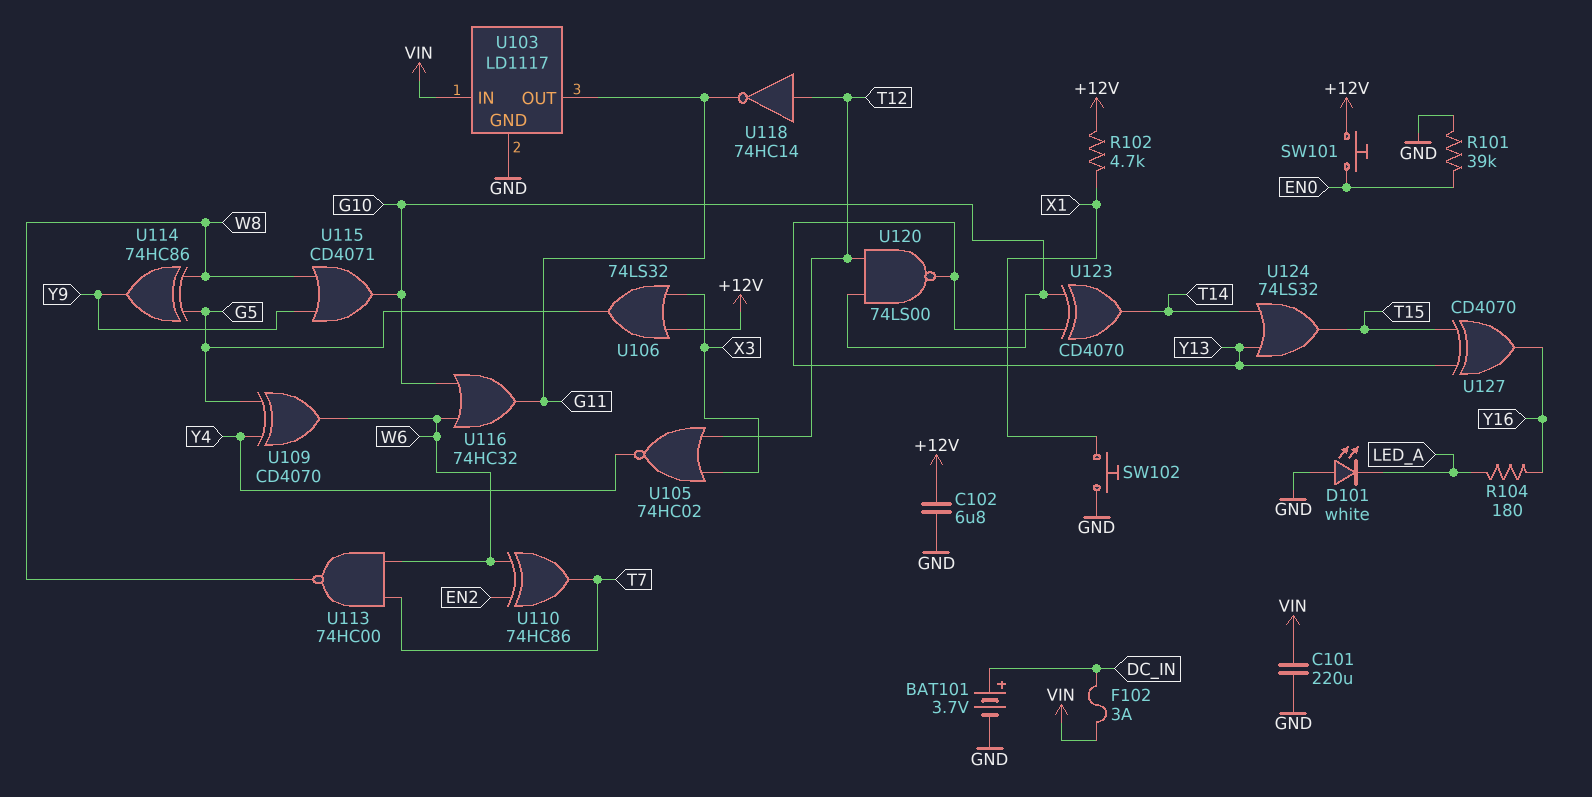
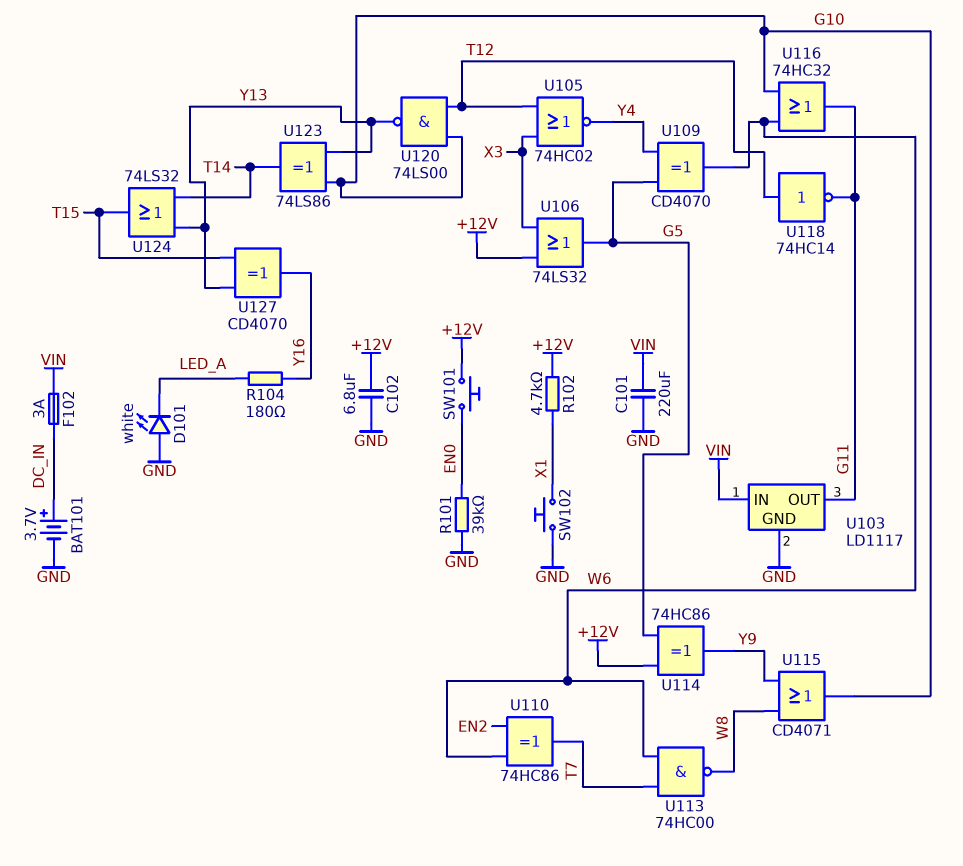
U114: XOR 74HC86 (in G5, in W8, out Y9) -> XOR 74HC86 (in +12V, in G5, out Y9)
U123: XOR CD4070 (in G10, in Y13, out T14) -> XOR 74LS86 (in G10, in Y13, out T14)

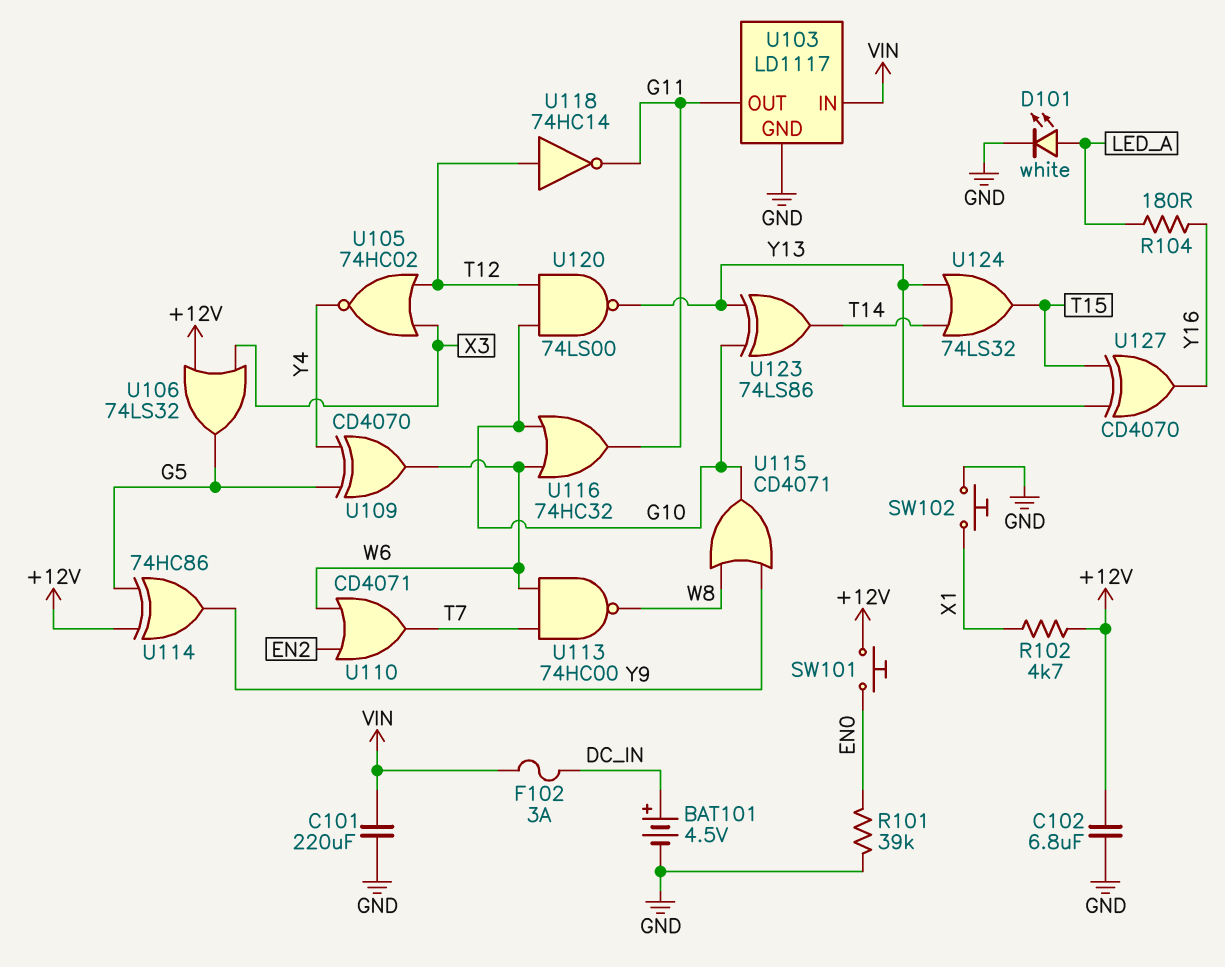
BAT101: 3.7V (plus DC_IN, minus GND) -> 4.5V (plus DC_IN, minus GND)
D101: LED white (A GND, K LED_A) -> LED white (A LED_A, K GND)
U110: XOR 74HC86 (in EN2, in W6, out T7) -> OR CD4071 (in EN2, in W6, out T7)

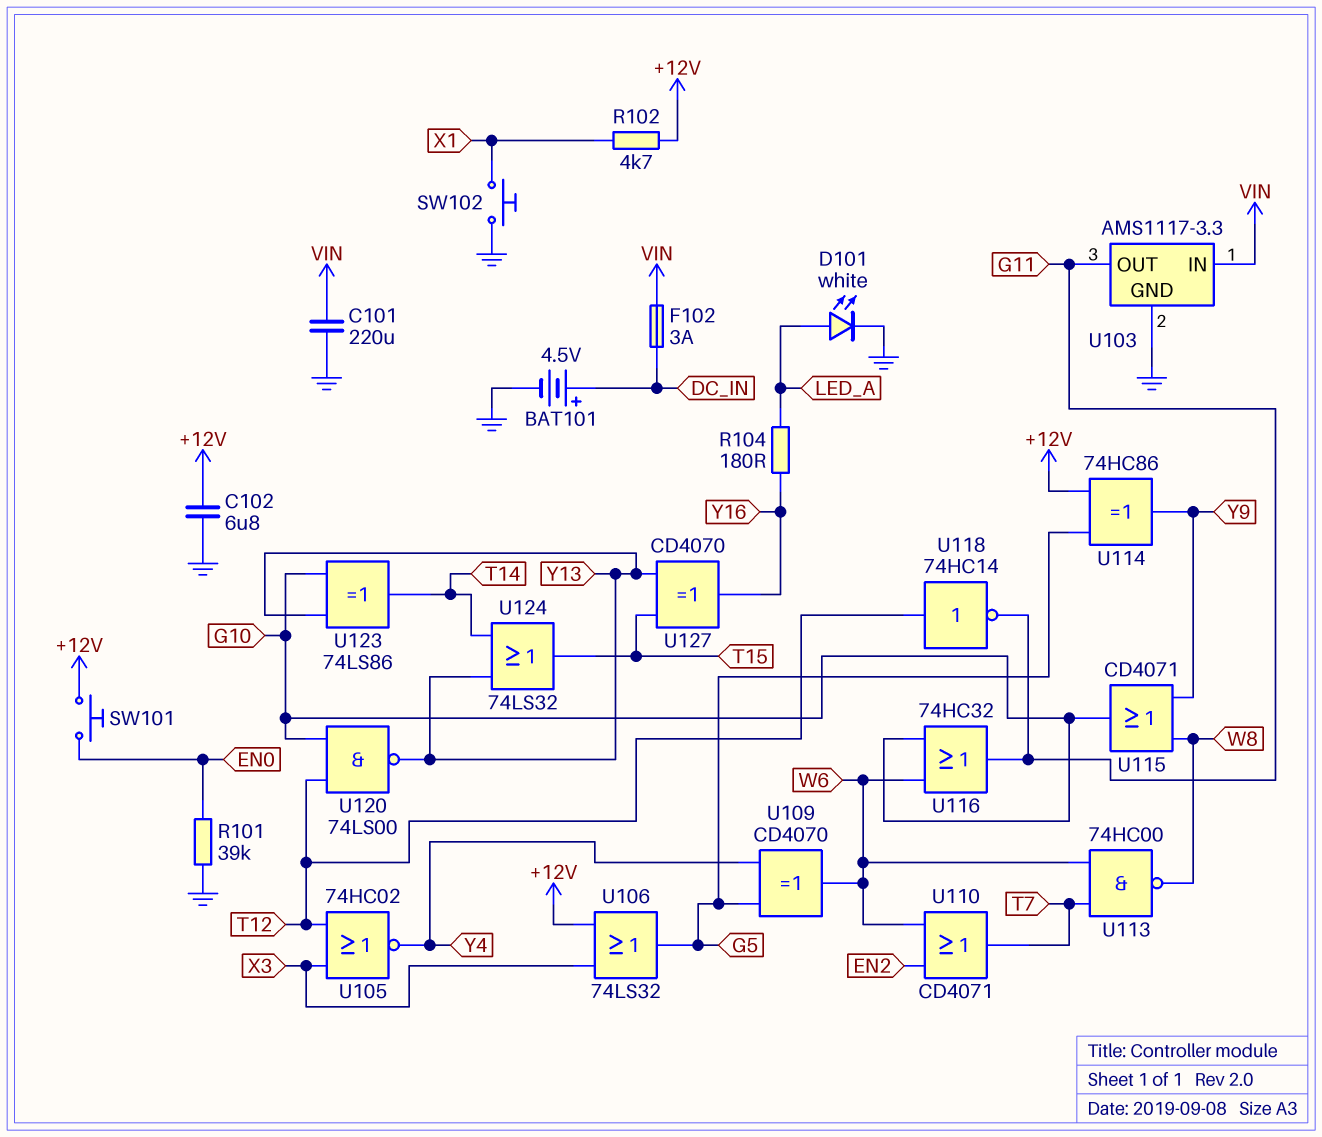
U103: LD1117 -> AMS1117-3.3

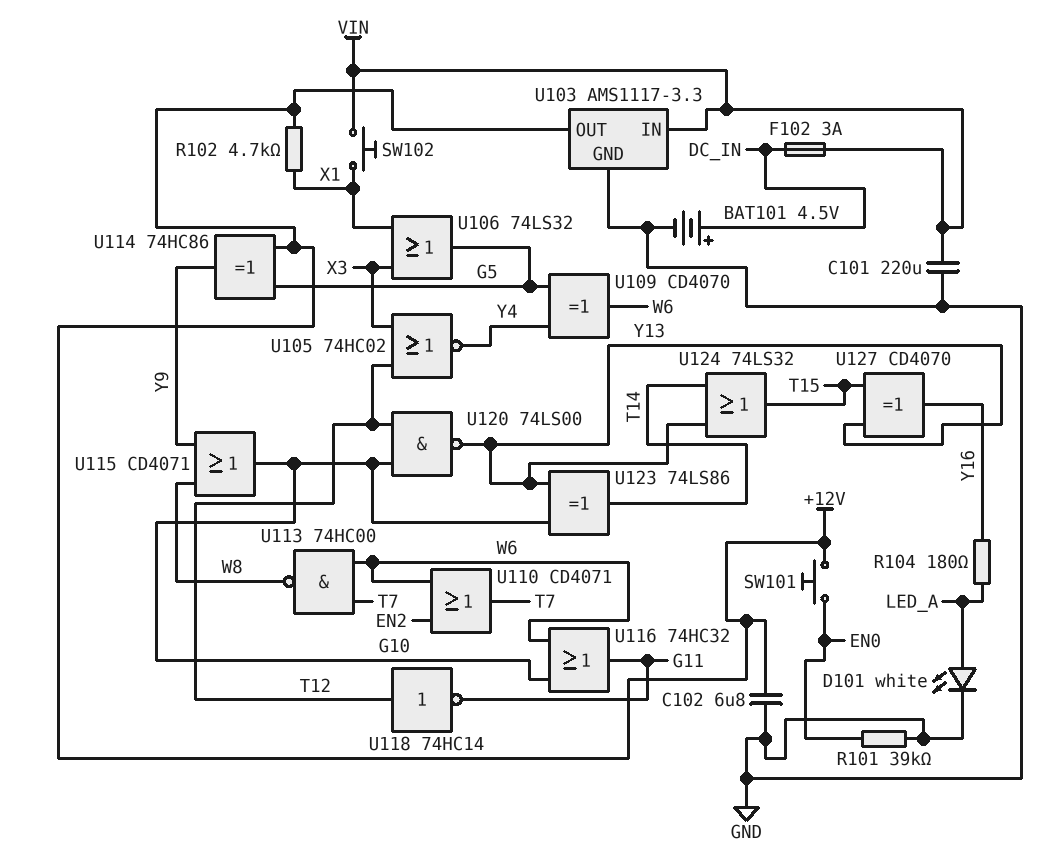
SW102: button (GND, X1) -> button (VIN, X1)
U103 pin OUT: G11 -> +12V
U106: OR 74LS32 (in +12V, in X3, out G5) -> OR 74LS32 (in X1, in X3, out G5)

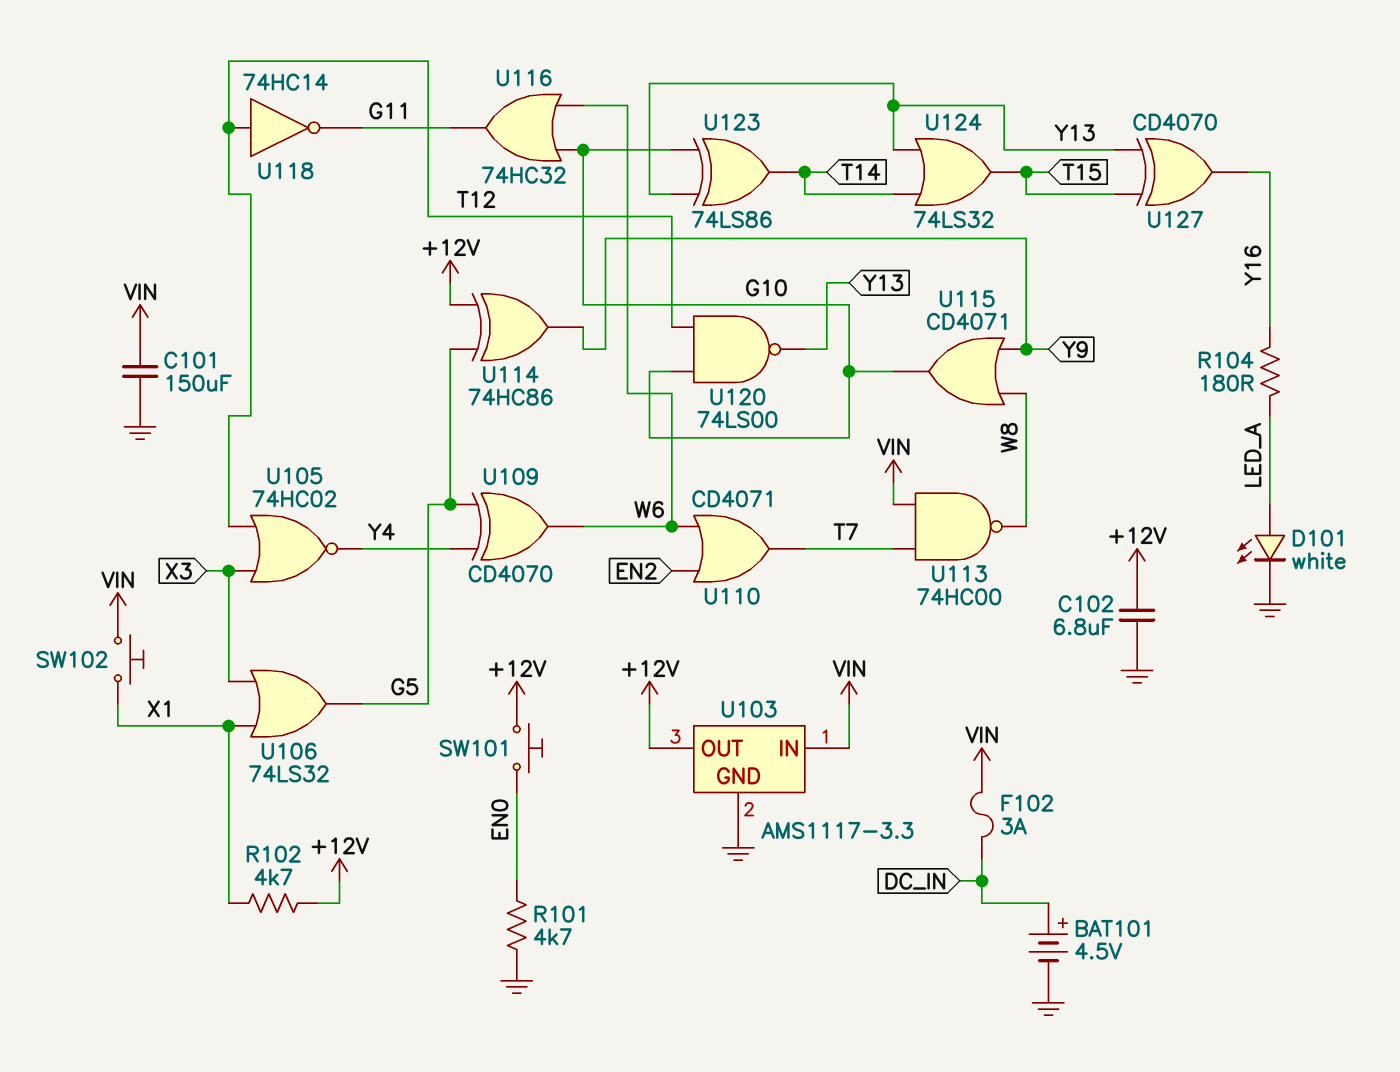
C101: 220uF (GND, VIN) -> 150uF (GND, VIN)
R101: 39k (EN0, GND) -> 4.7k (EN0, GND)
U113: NAND 74HC00 (in T7, in W6, out W8) -> NAND 74HC00 (in T7, in VIN, out W8)

